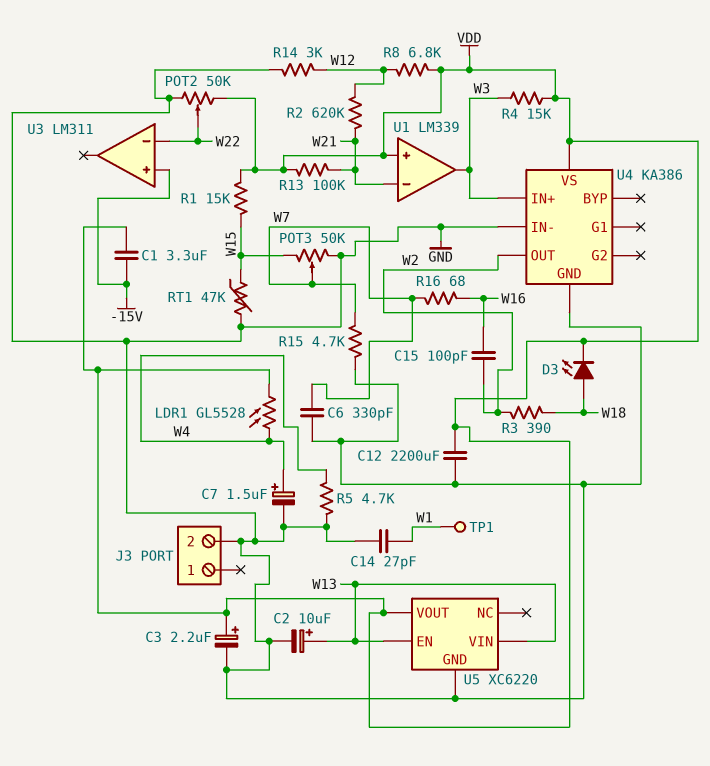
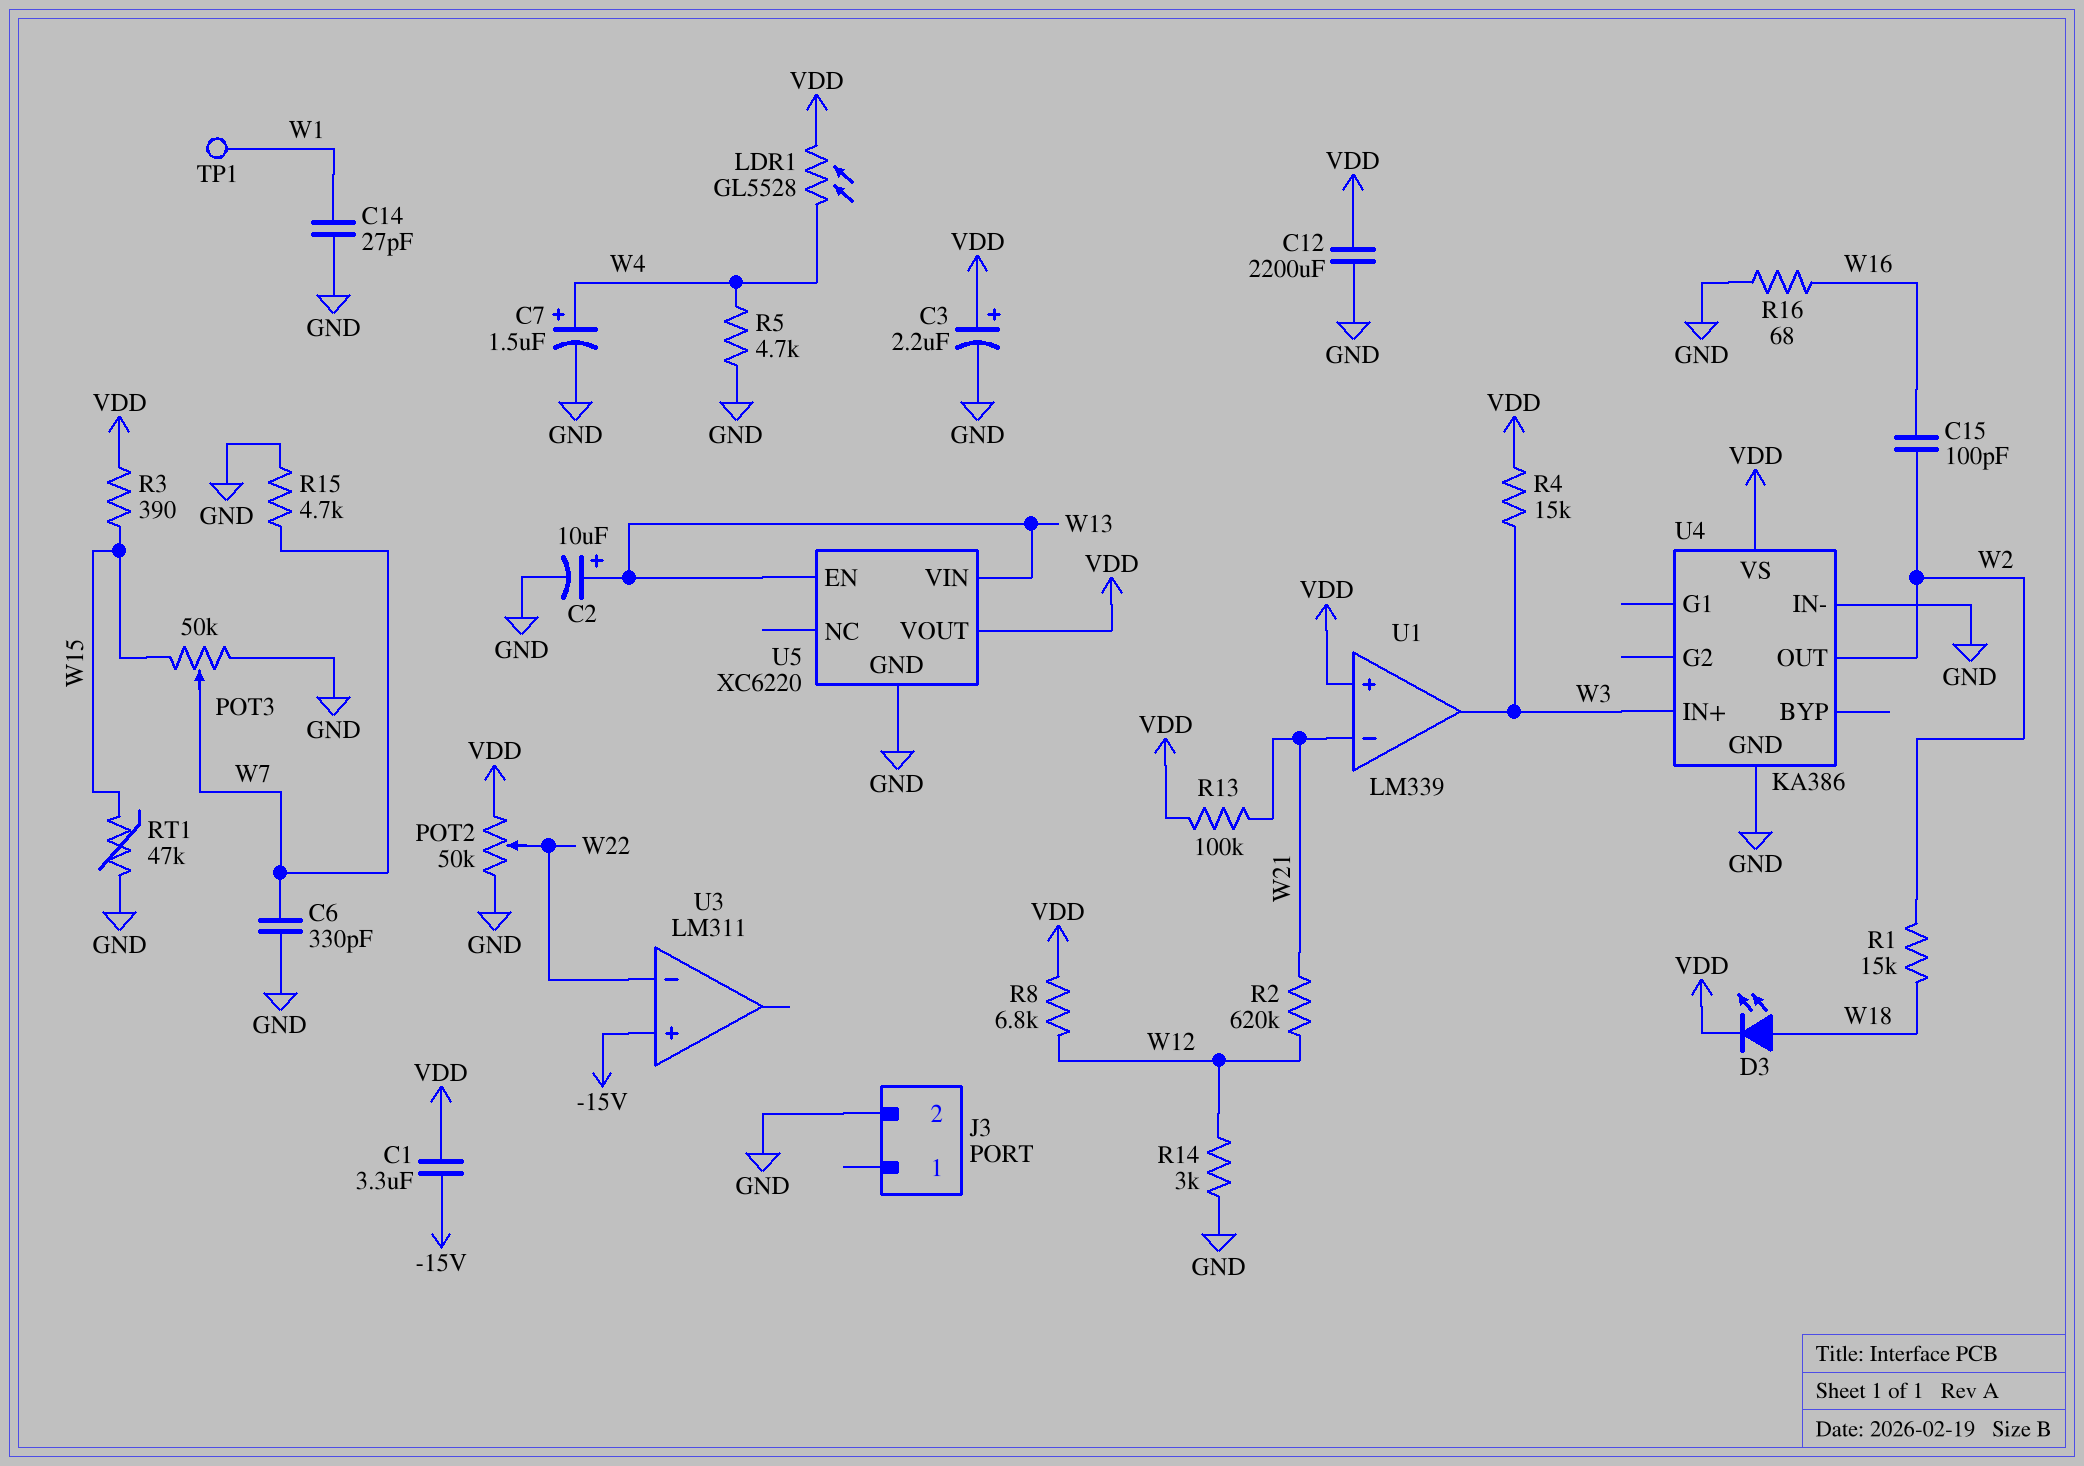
R1: 15k (VDD, W15) -> 15k (W2, W18)
R3: 390 (W2, W18) -> 390 (VDD, W15)
R16: 68 (W7, W16) -> 68 (GND, W16)

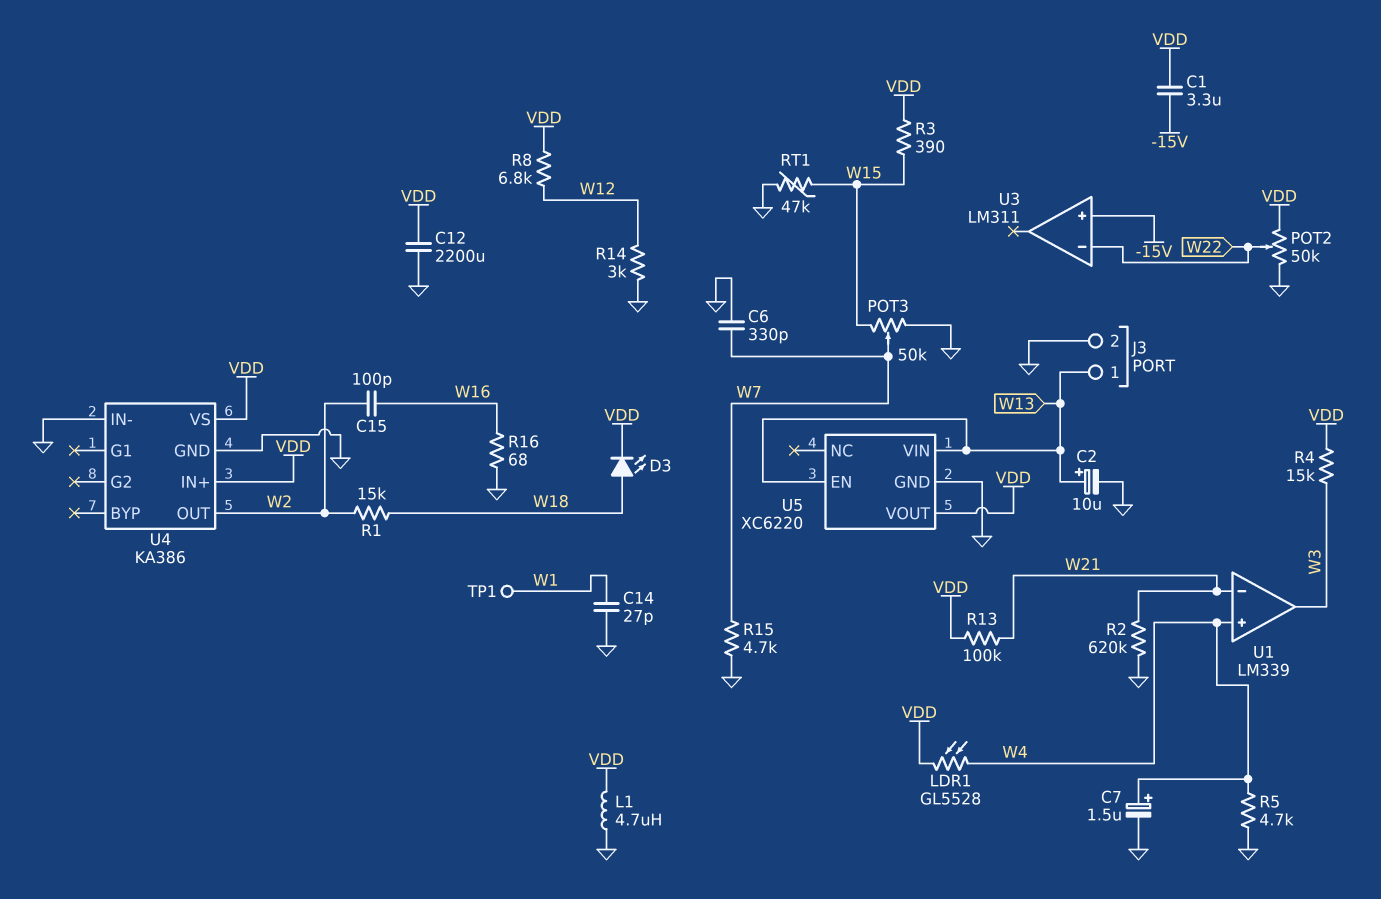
C3: 2.2uF (plus VDD, minus GND) -> none
J3 pin 1: none -> W13
L1: none -> 4.7uH (GND, VDD)
R2: 620k (W12, W21) -> 620k (GND, W21)
U1 pin in+: VDD -> W4
U4 pin IN+: W3 -> VDD

